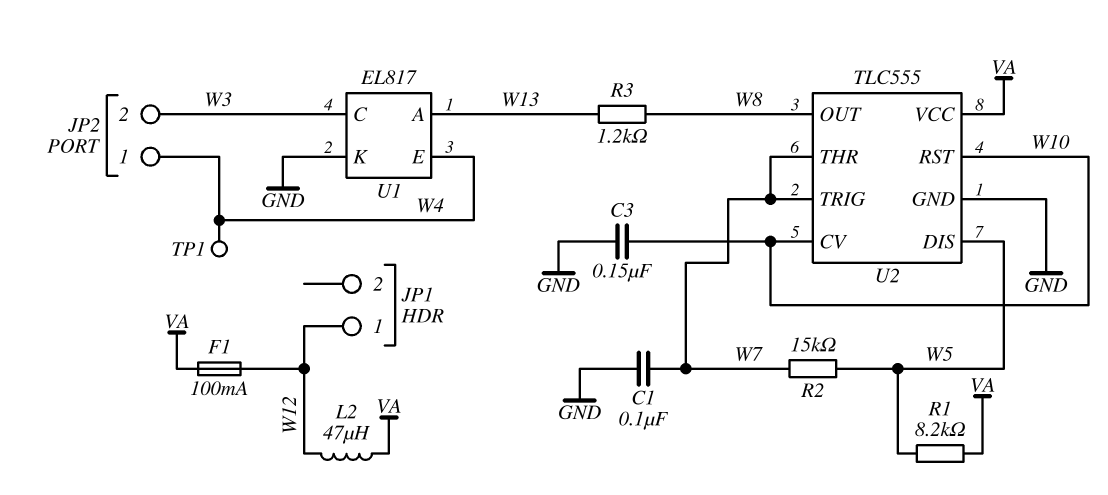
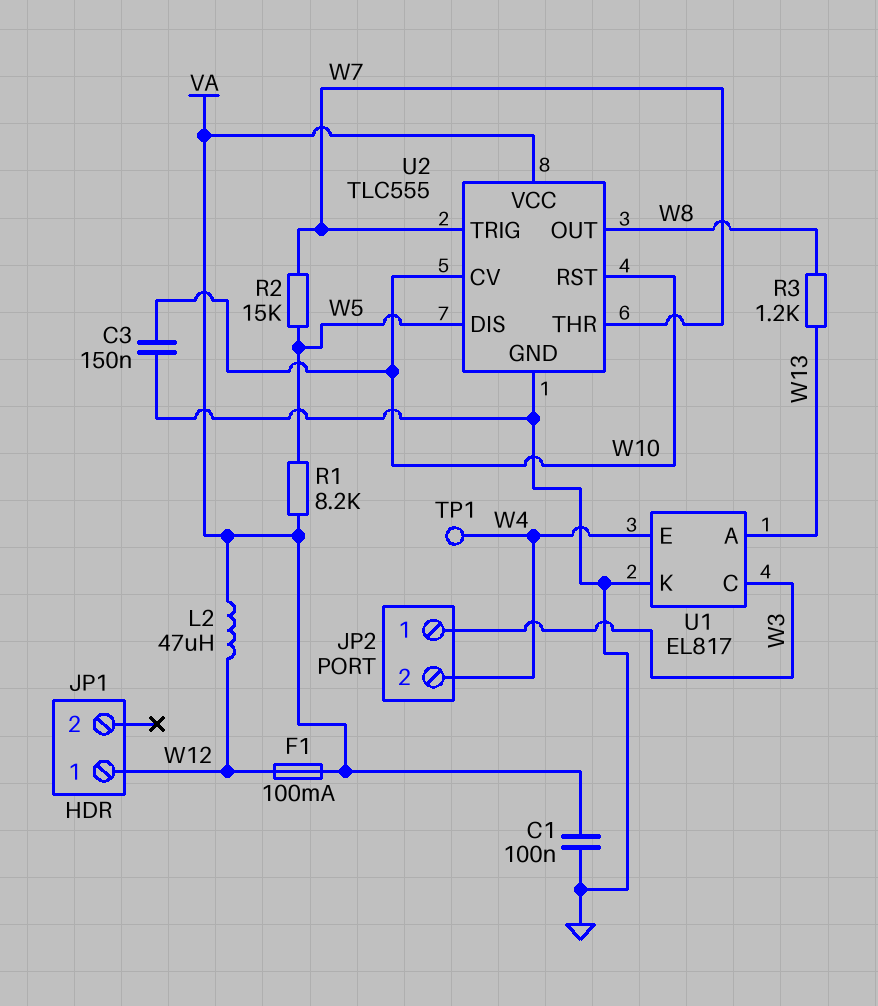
C1: 100nF (GND, W7) -> 100nF (GND, VA)
JP2 pin 1: W4 -> W3
JP2 pin 2: W3 -> W4

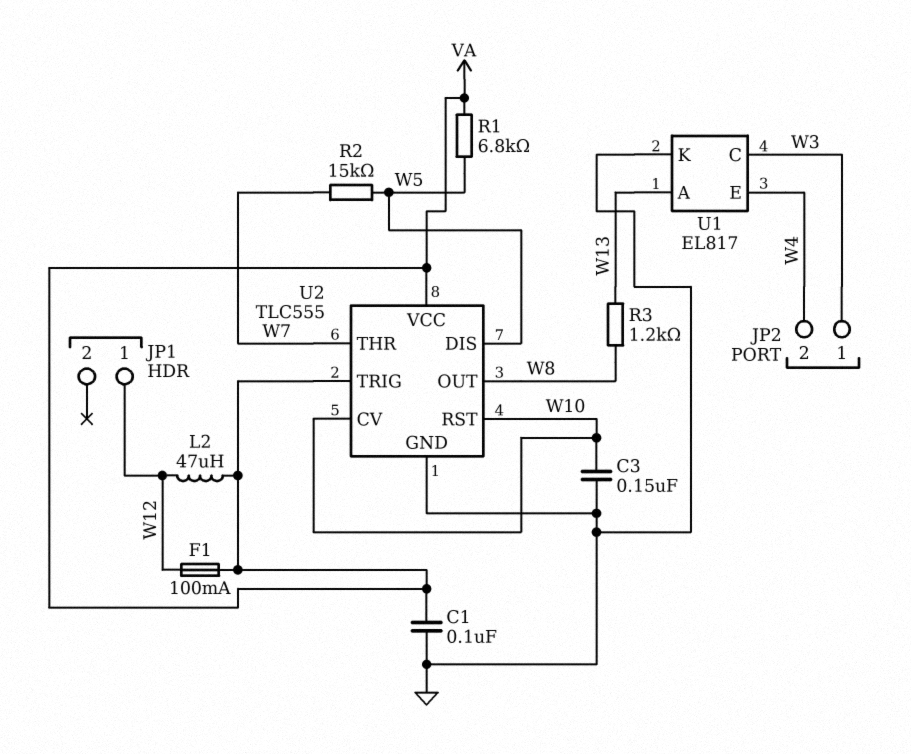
R1: 8.2k (VA, W5) -> 6.8k (VA, W5)
TP1: test point (W4) -> none
U2 pin TRIG: W7 -> VA

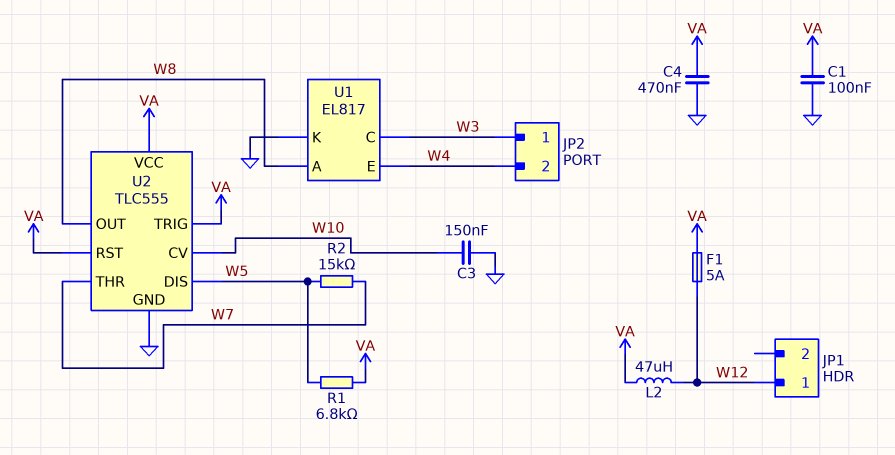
C4: none -> 470nF (GND, VA)
F1: 100mA (VA, W12) -> 5A (VA, W12)
R3: 1.2k (W8, W13) -> none
U1 pin A: W13 -> W8
U2 pin RST: W10 -> VA

